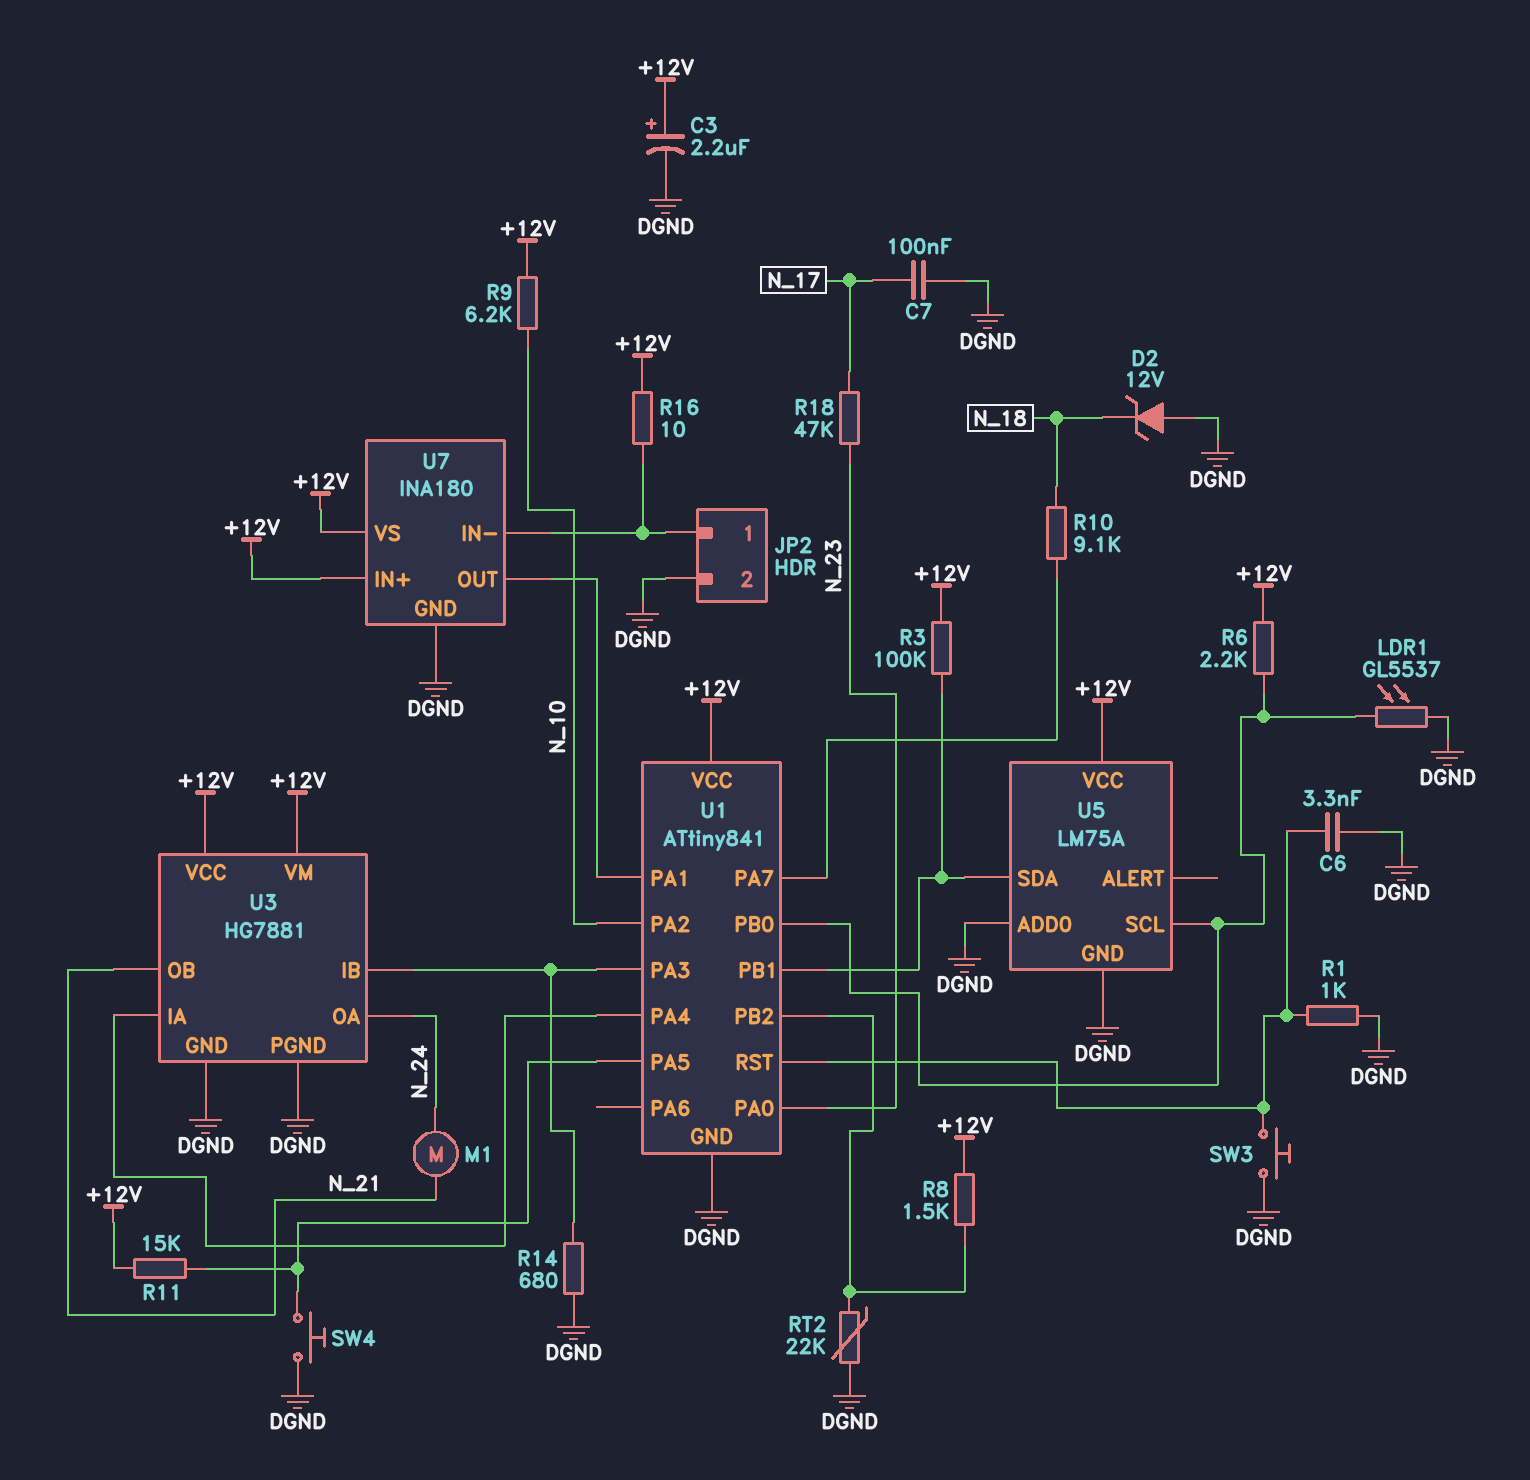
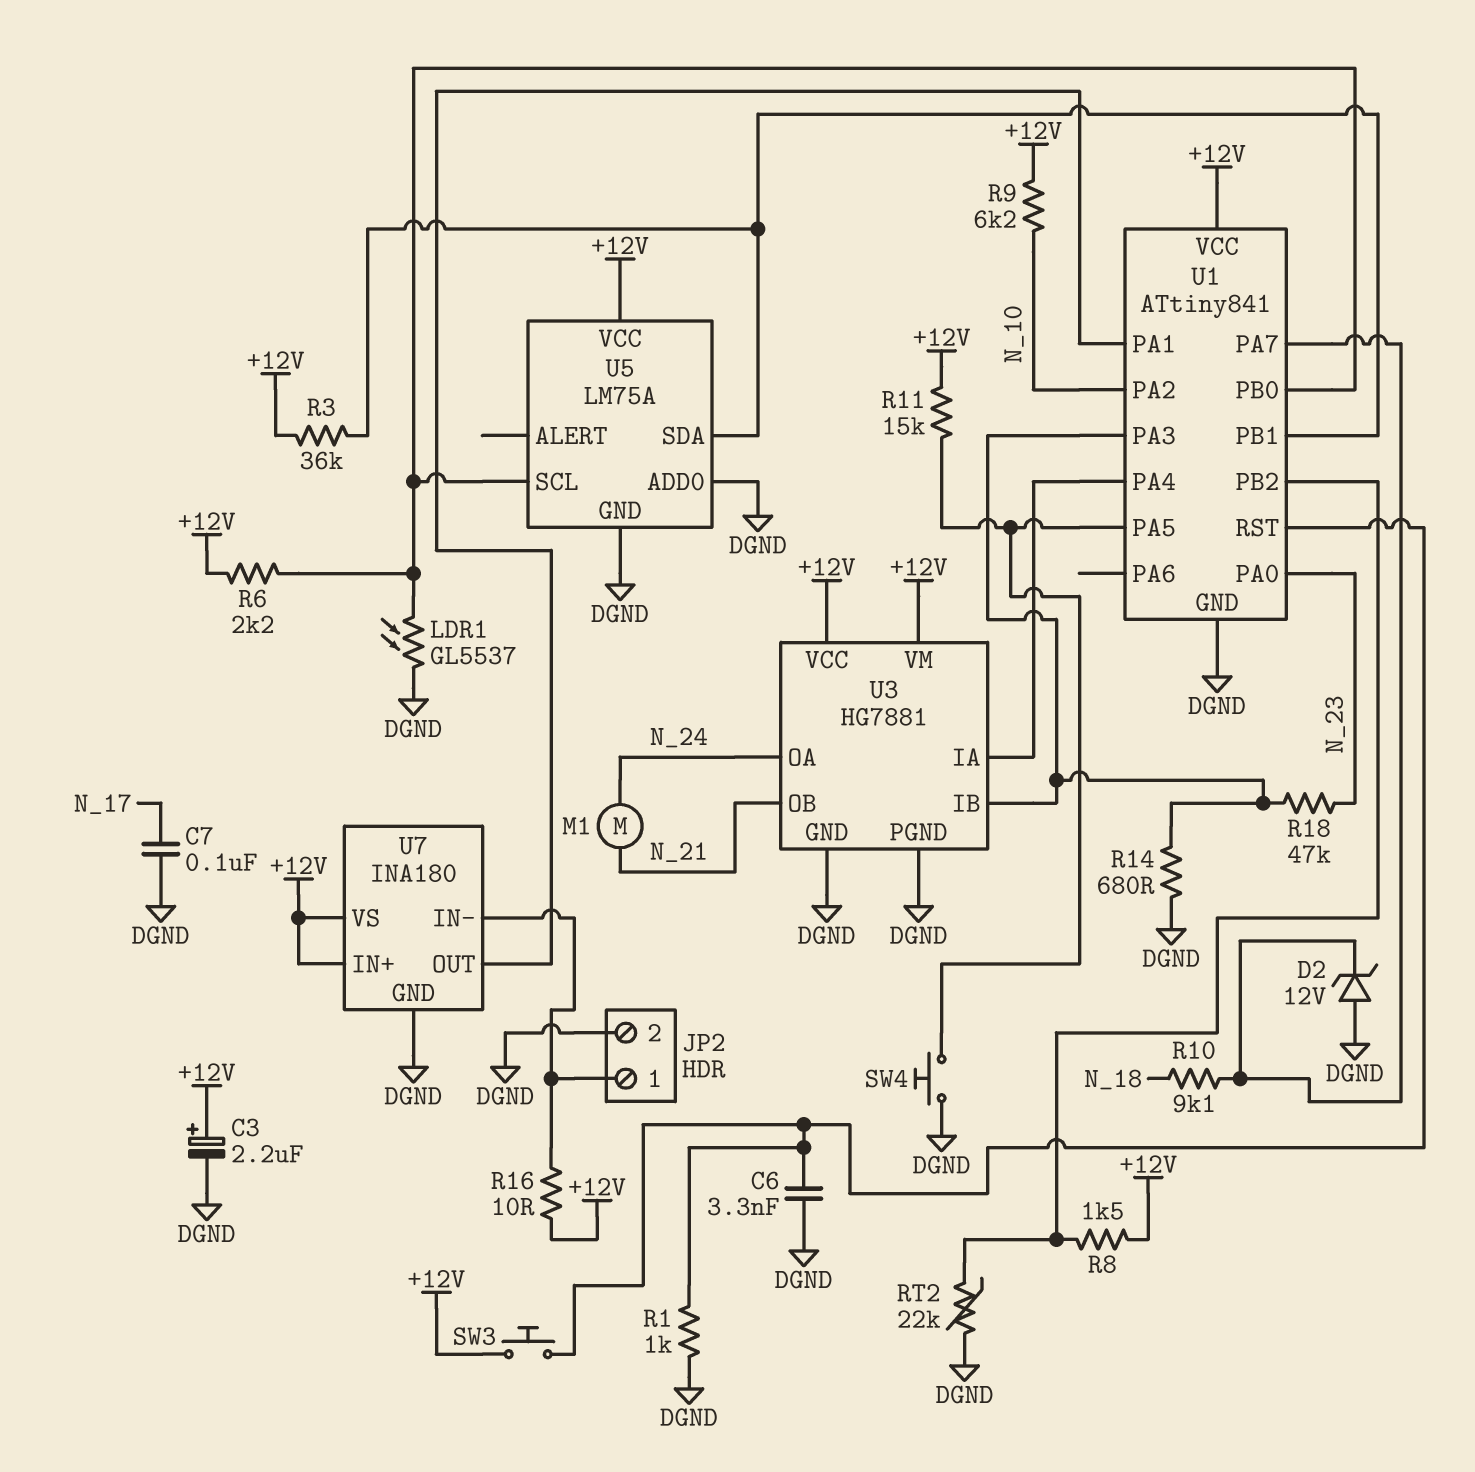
D2: zener 12V (A DGND, K N_18) -> zener 12V (A DGND, K U1/PA7)
R3: 100k (+12V, U1/PB1) -> 36k (+12V, U1/PB1)
R18: 47k (N_17, N_23) -> 47k (N_23, U1/PA3)
SW3: button (DGND, U1/RST) -> button (+12V, U1/RST)

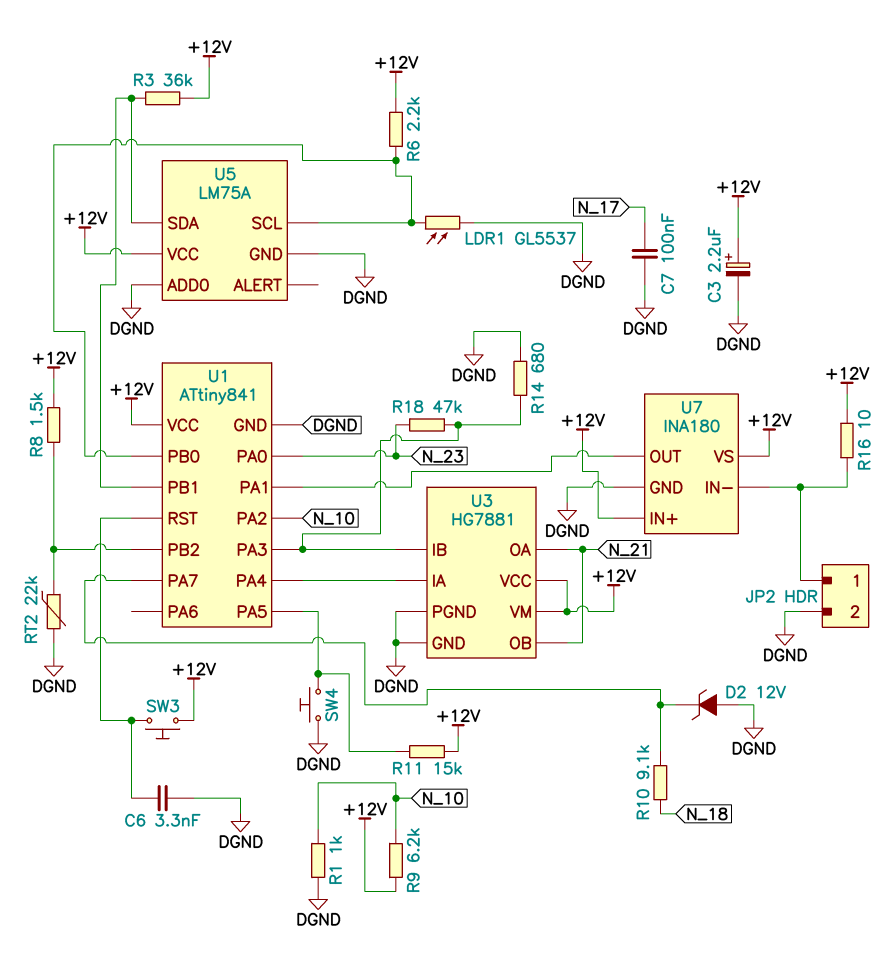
M1: motor (N_21, N_24) -> none
R1: 1k (DGND, U1/RST) -> 1k (DGND, N_10)
U3 pin OA: N_24 -> N_21

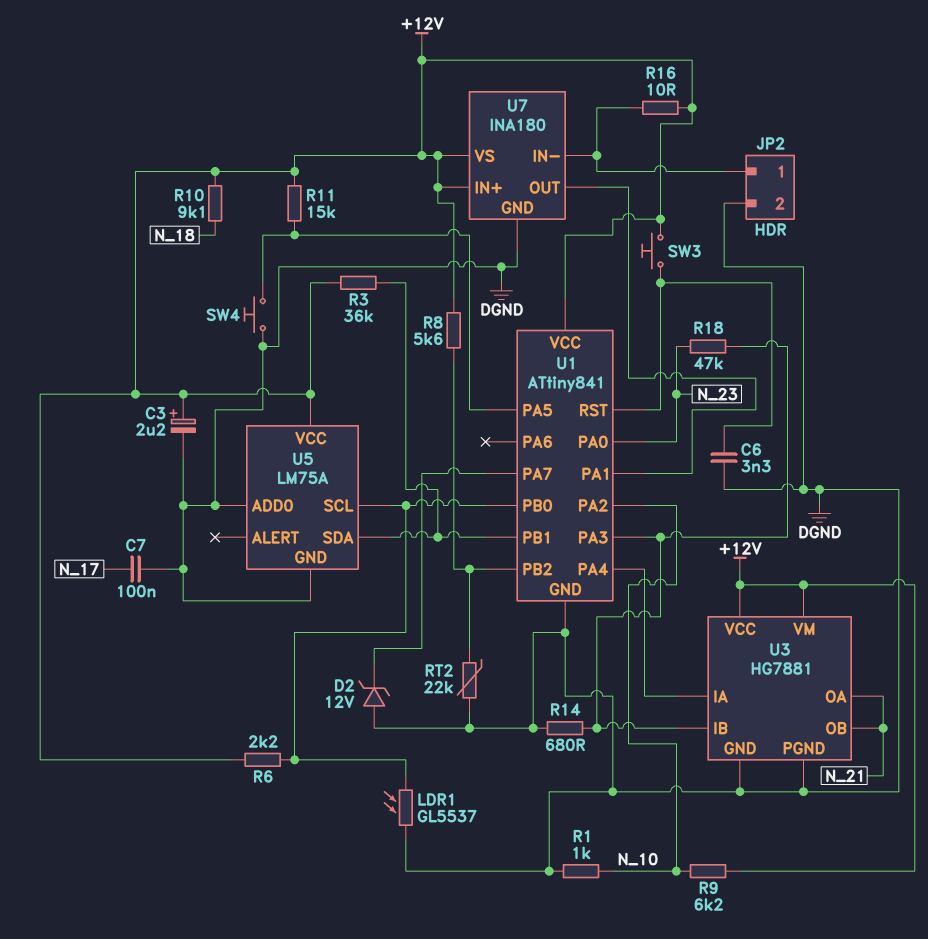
R8: 1.5k (+12V, U1/PB2) -> 5.6k (+12V, U1/PB2)
R10: 9.1k (N_18, U1/PA7) -> 9.1k (+12V, N_18)

